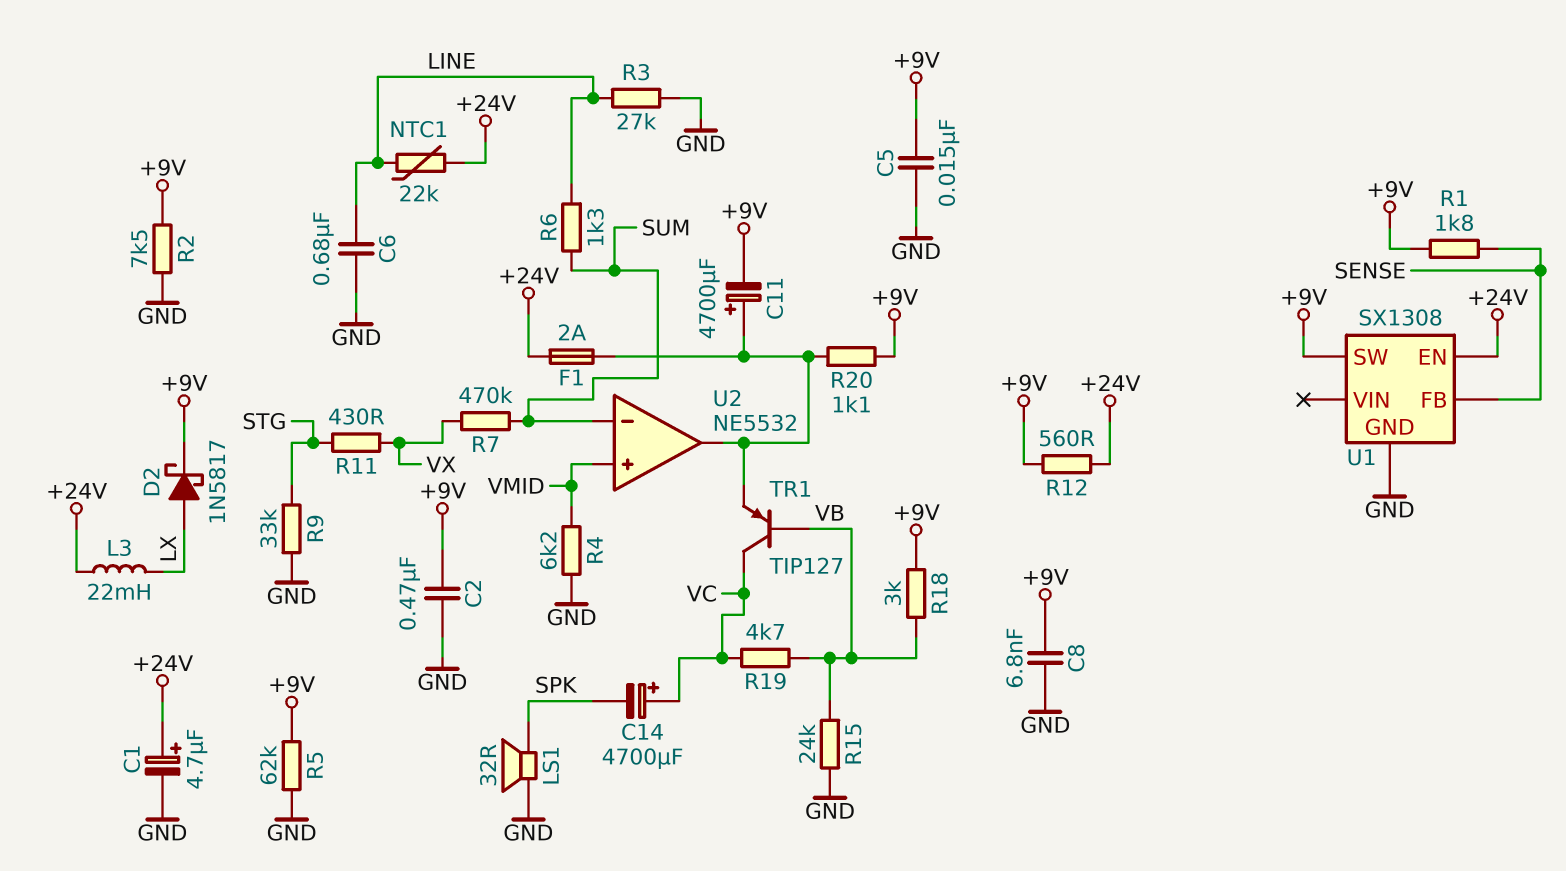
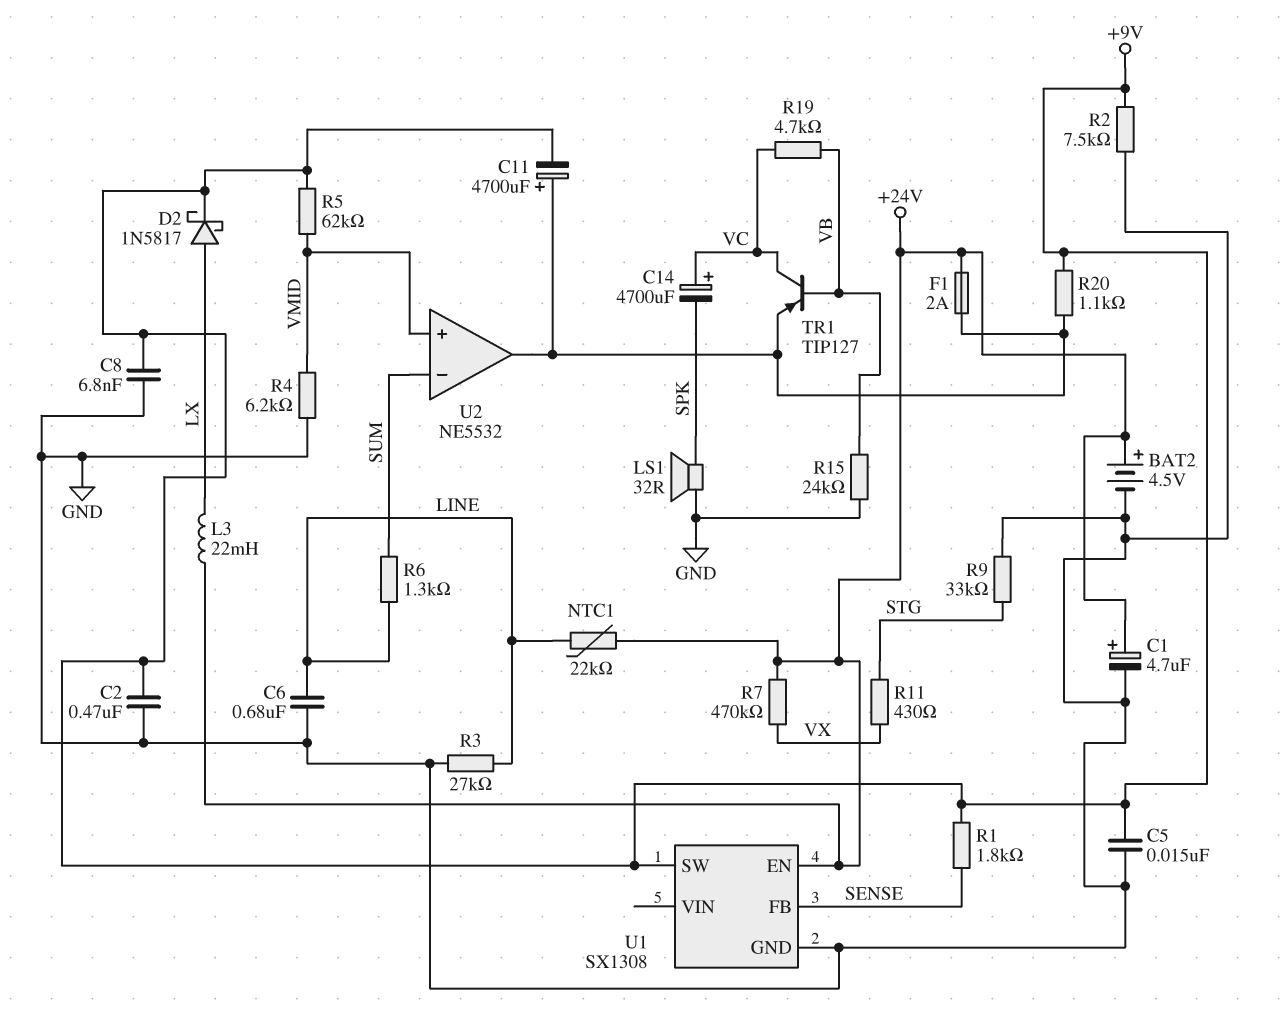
BAT2: none -> 4.5V (plus +24V, minus GND)
R5: 62k (+9V, GND) -> 62k (+9V, VMID)
R7: 470k (SUM, VX) -> 470k (+24V, VX)
R12: 560 (+9V, +24V) -> none
R18: 3k (+9V, VB) -> none

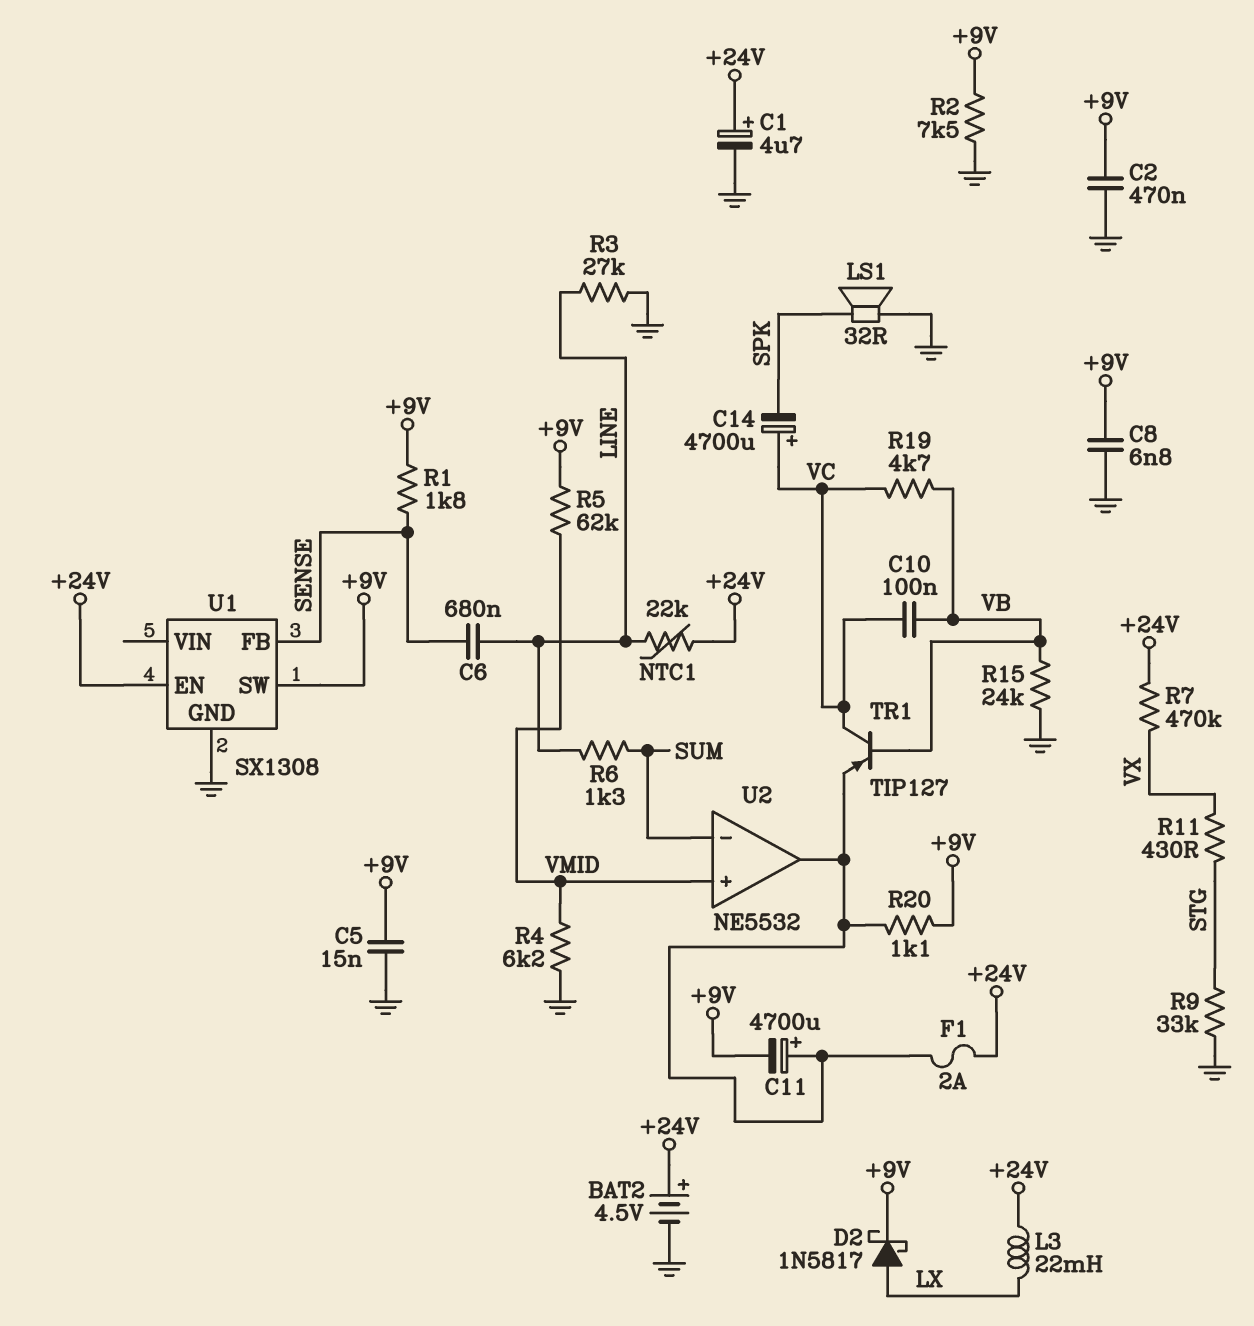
C6: 680nF (GND, LINE) -> 680nF (LINE, SENSE)
C10: none -> 100nF (VB, VC)

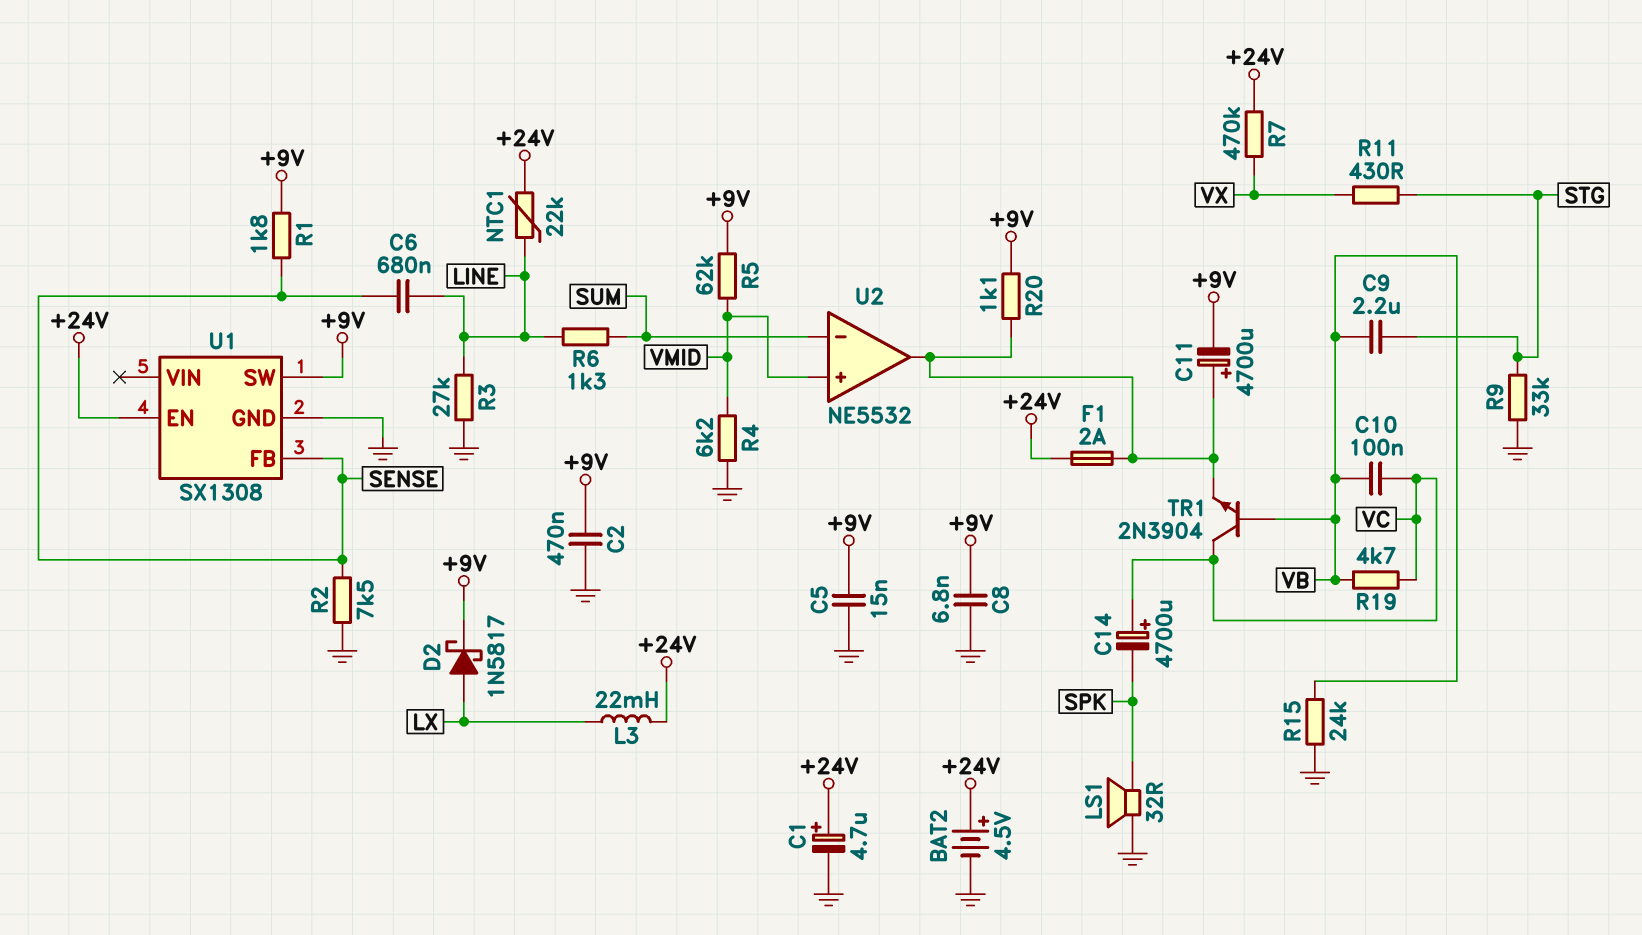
C9: none -> 2.2uF (STG, VB)
R2: 7.5k (+9V, GND) -> 7.5k (GND, SENSE)
TR1: PNP TIP127 (B VB, C VC, E U2/out) -> NPN 2N3904 (B VB, C VC, E U2/out)

